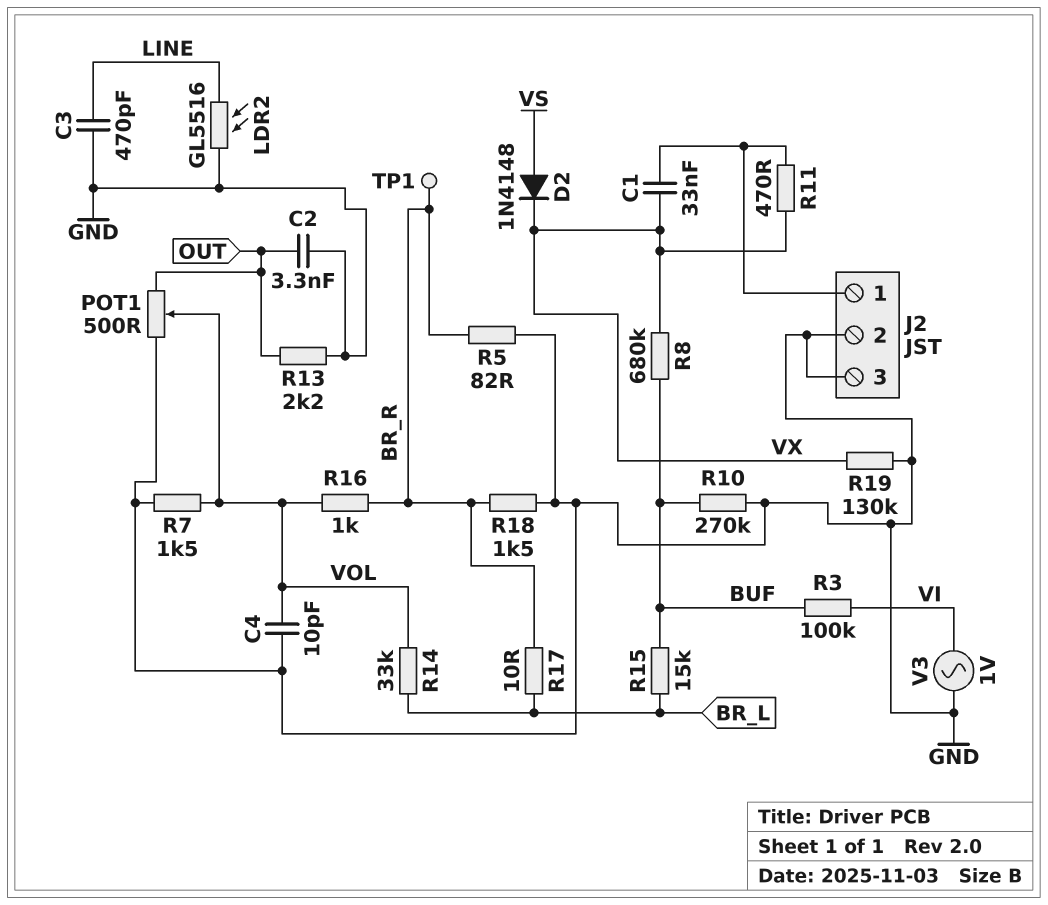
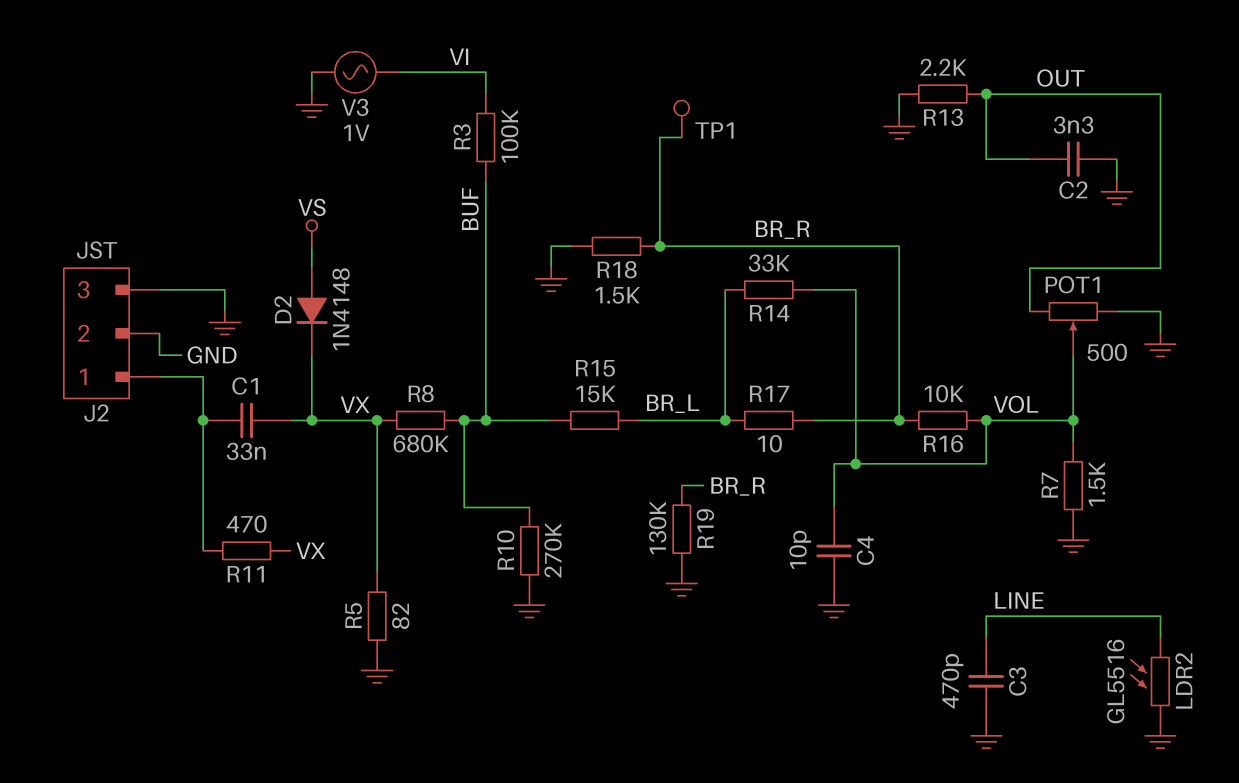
R5: 82 (BR_R, GND) -> 82 (GND, VX)
R16: 1k (BR_R, VOL) -> 10k (BR_R, VOL)
R19: 130k (GND, VX) -> 130k (BR_R, GND)

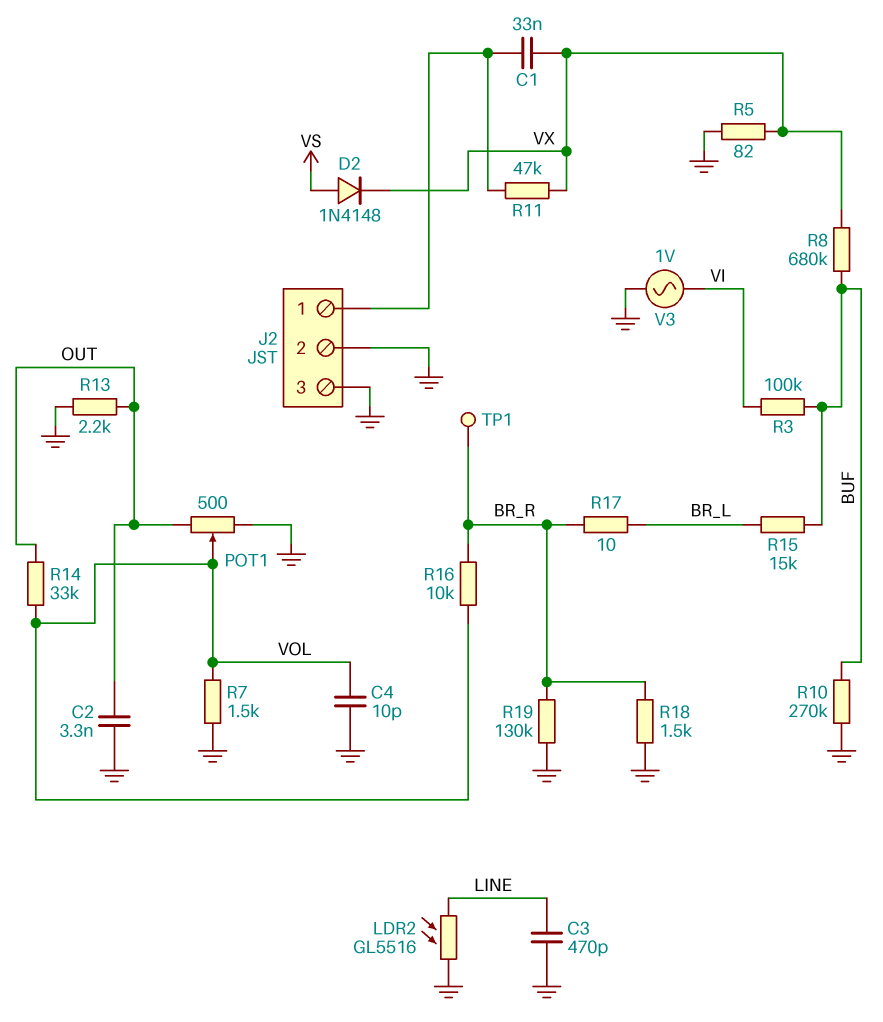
R11: 470 (J2/1, VX) -> 47k (J2/1, VX)
R14: 33k (BR_L, VOL) -> 33k (OUT, VOL)

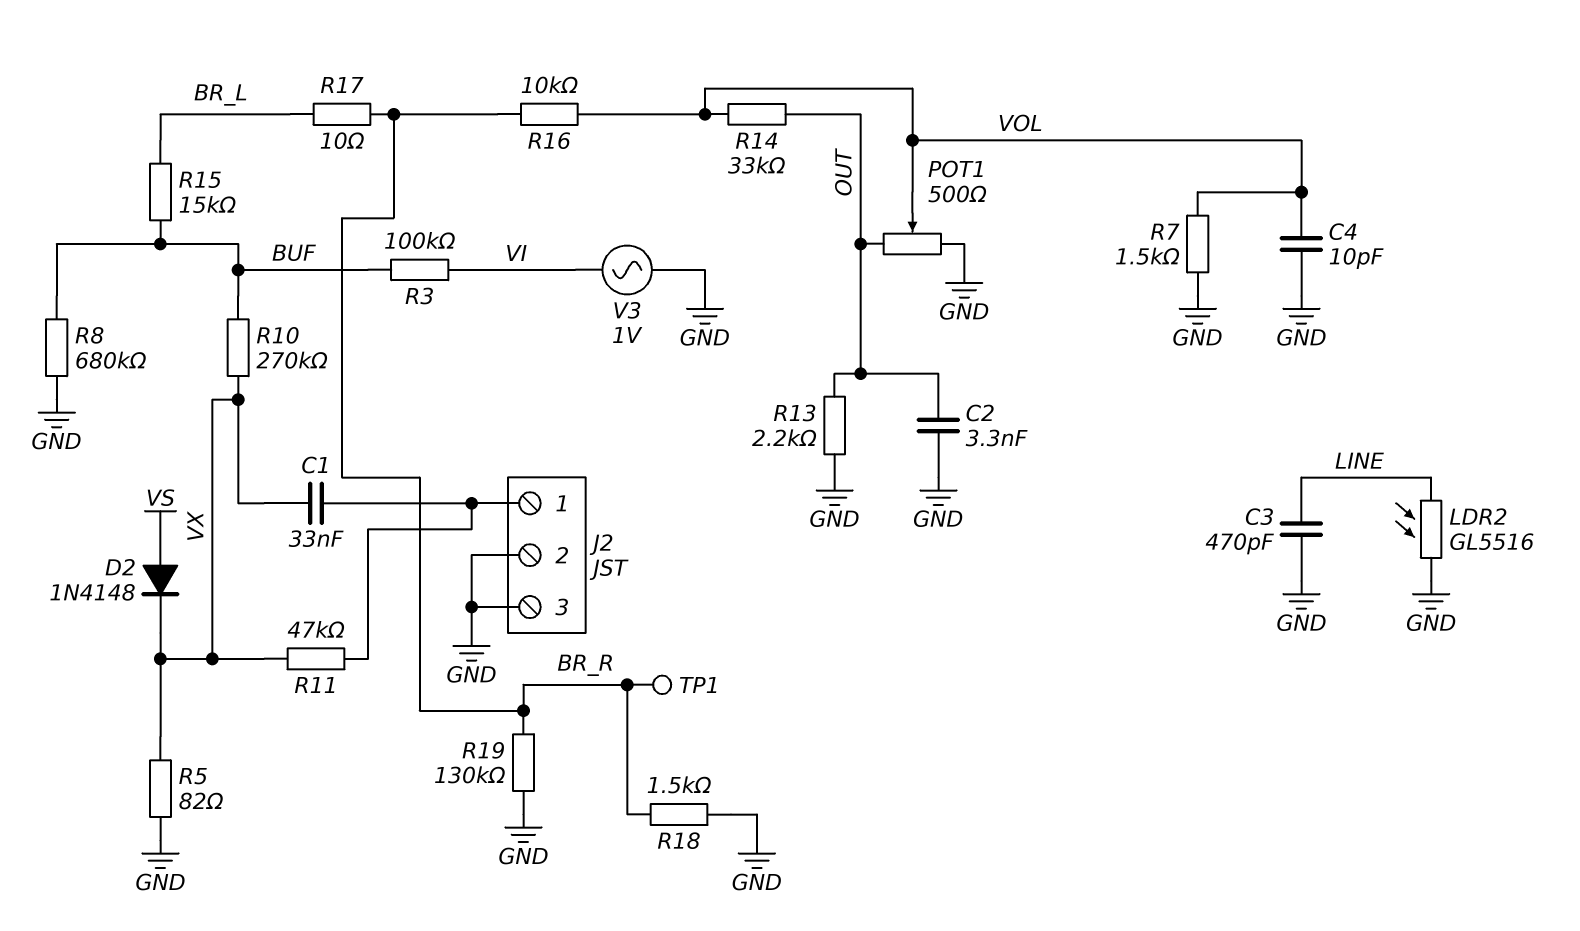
R8: 680k (BUF, VX) -> 680k (BUF, GND)
R10: 270k (BUF, GND) -> 270k (BUF, VX)

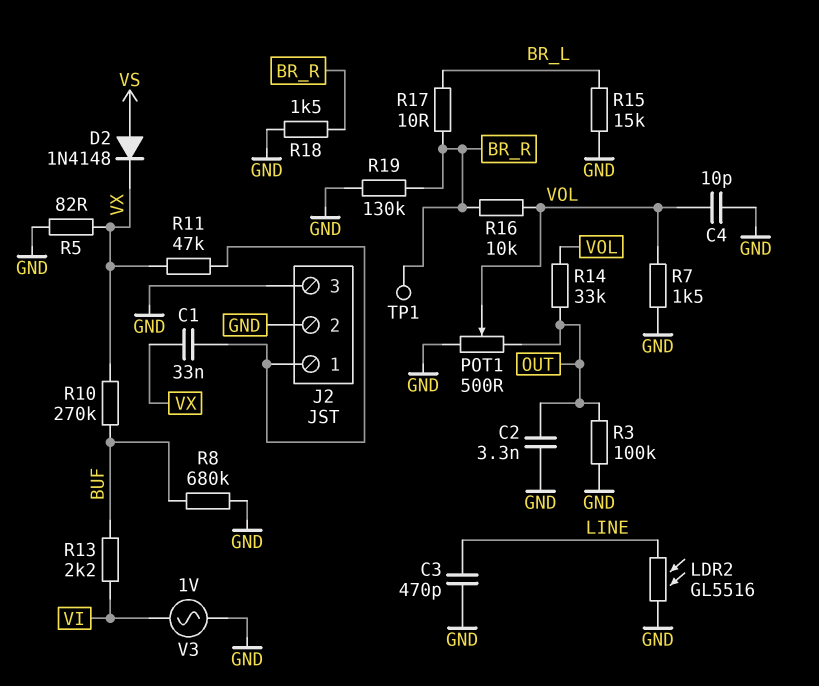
R3: 100k (BUF, VI) -> 100k (GND, OUT)
R13: 2.2k (GND, OUT) -> 2.2k (BUF, VI)
R15: 15k (BR_L, BUF) -> 15k (BR_L, GND)

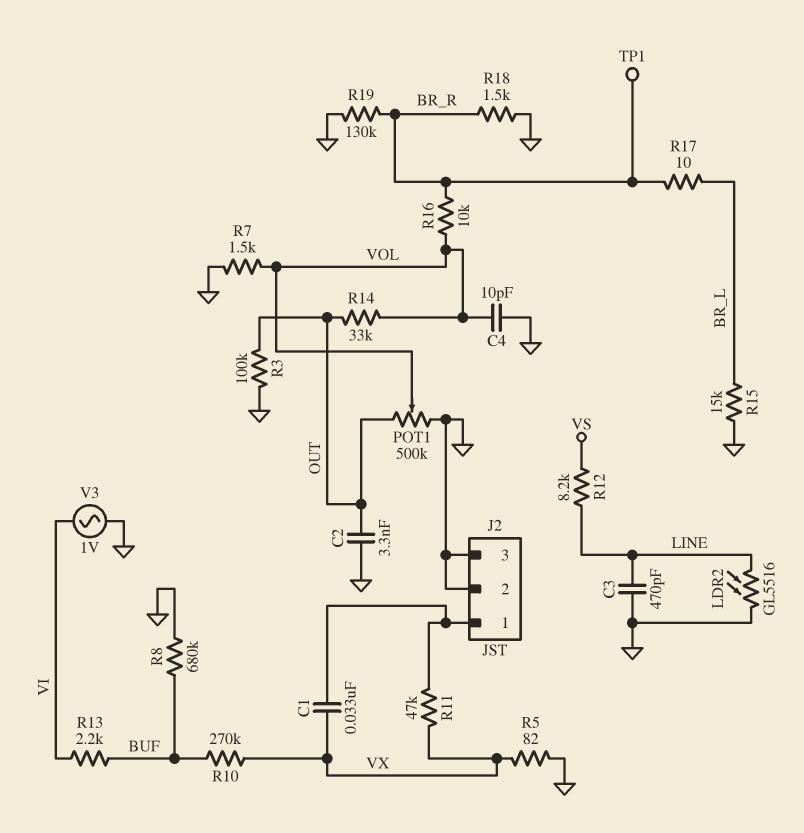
D2: diode 1N4148 (A VS, K VX) -> none
POT1: 500 (GND, OUT, wiper VOL) -> 500k (GND, OUT, wiper VOL)
R12: none -> 8.2k (LINE, VS)

